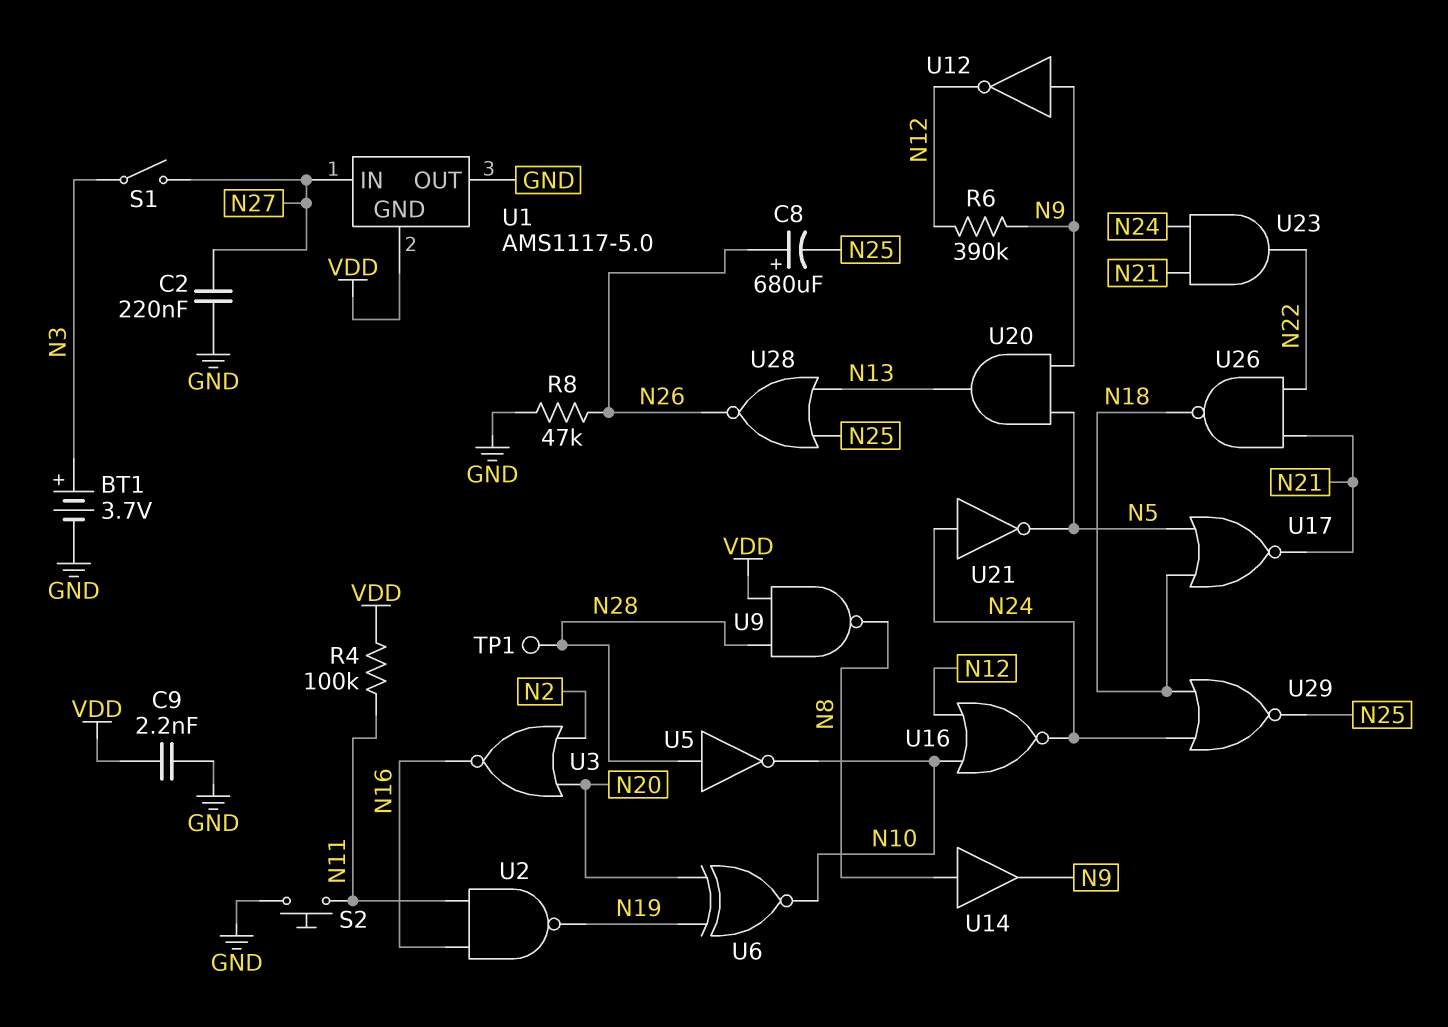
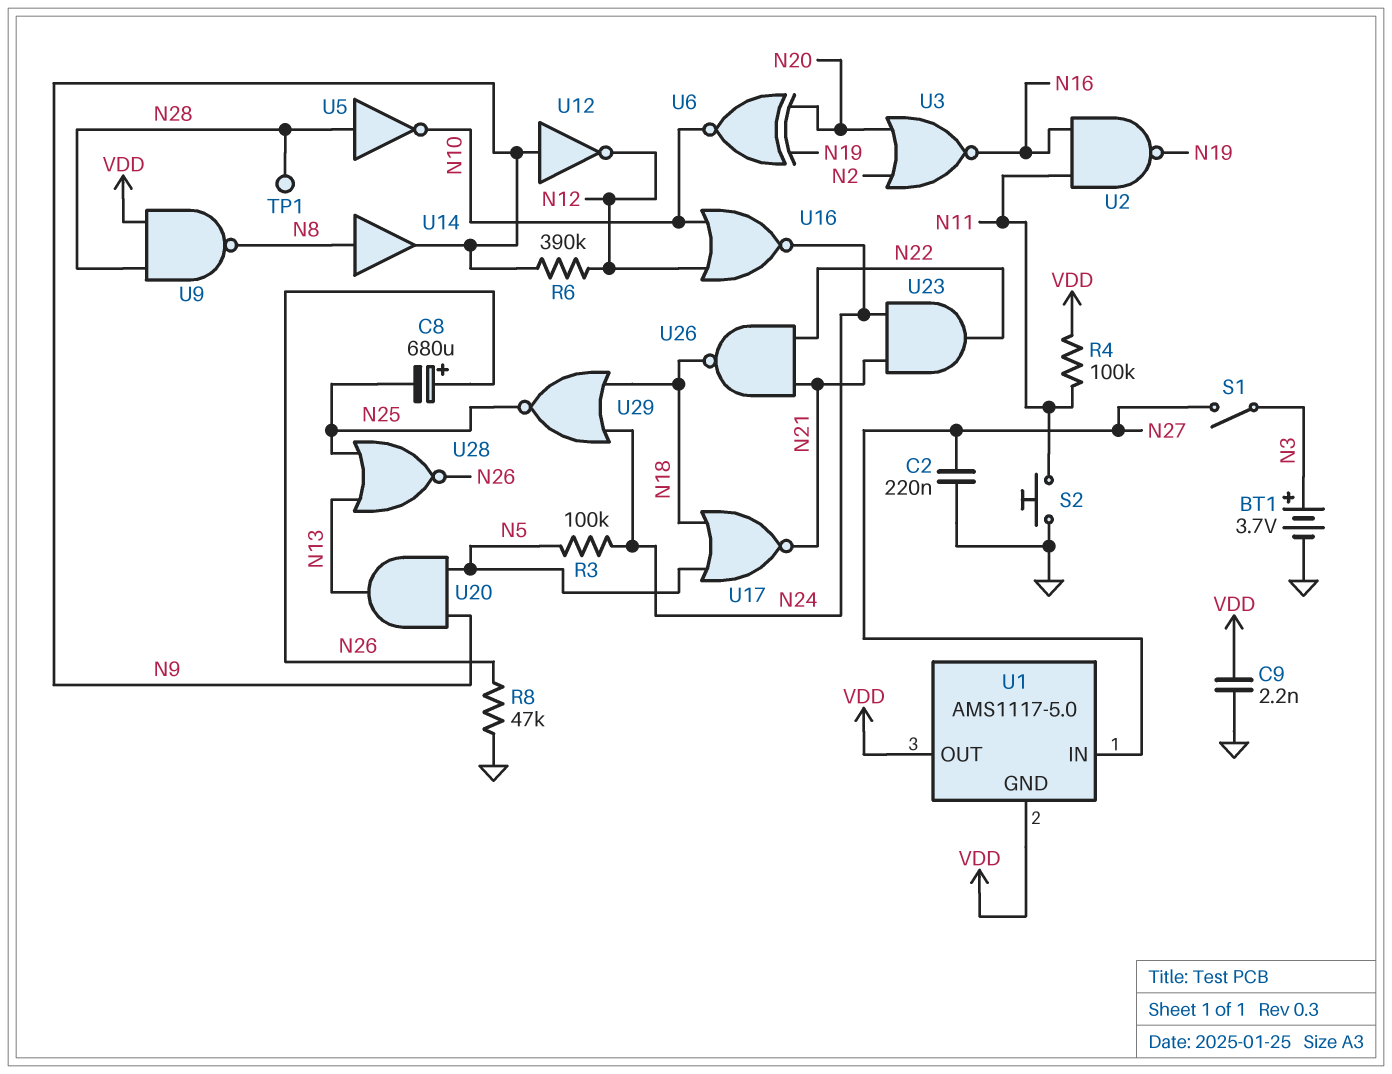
R3: none -> 100k (N5, N24)
U1 pin OUT: GND -> VDD
U21: NOT (in N24, out N5) -> none

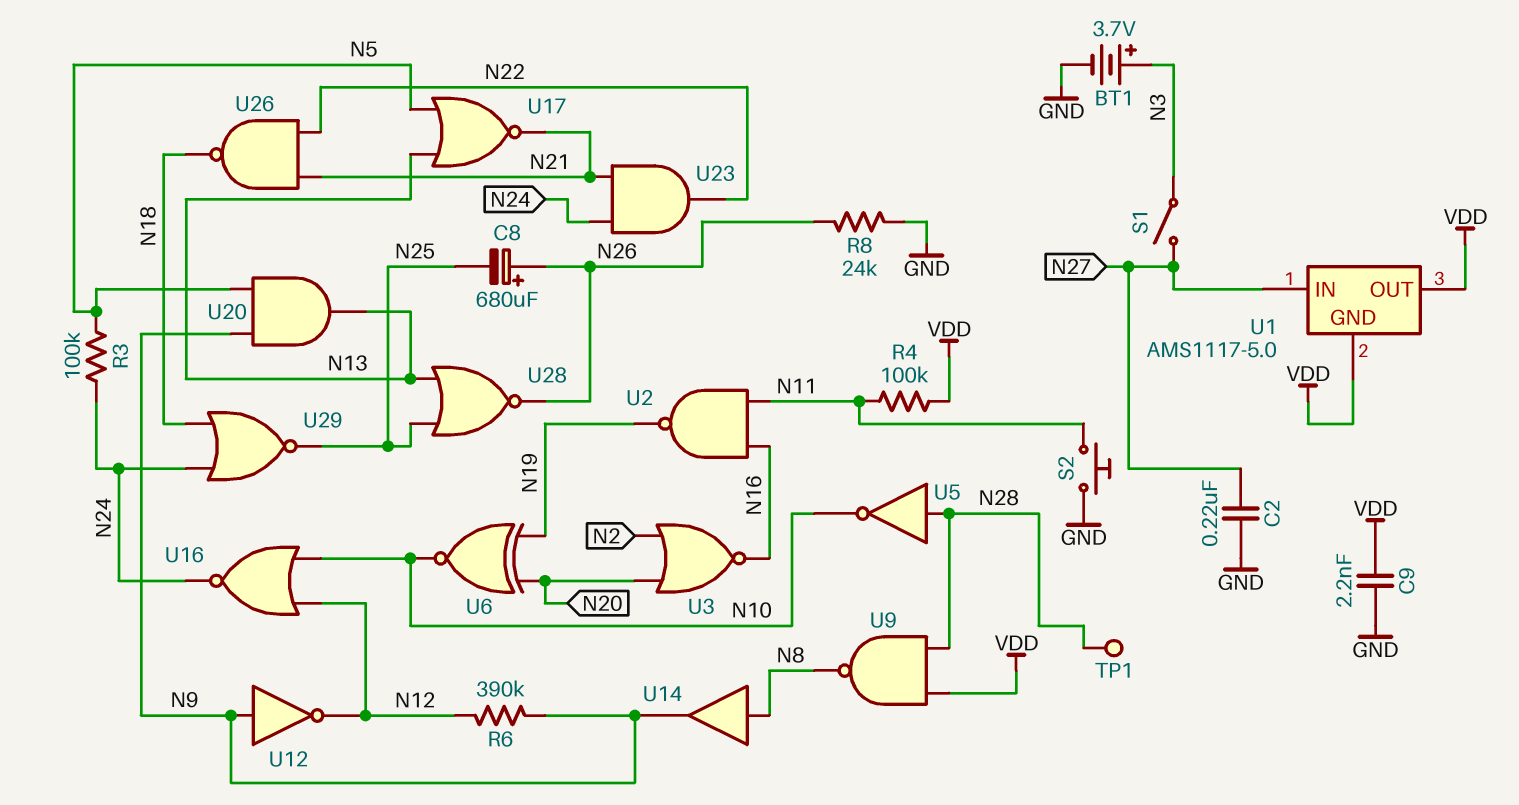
R8: 47k (GND, N26) -> 24k (GND, N26)
U17: NOR (in N5, in N18, out N21) -> NOR (in N5, in N13, out N21)

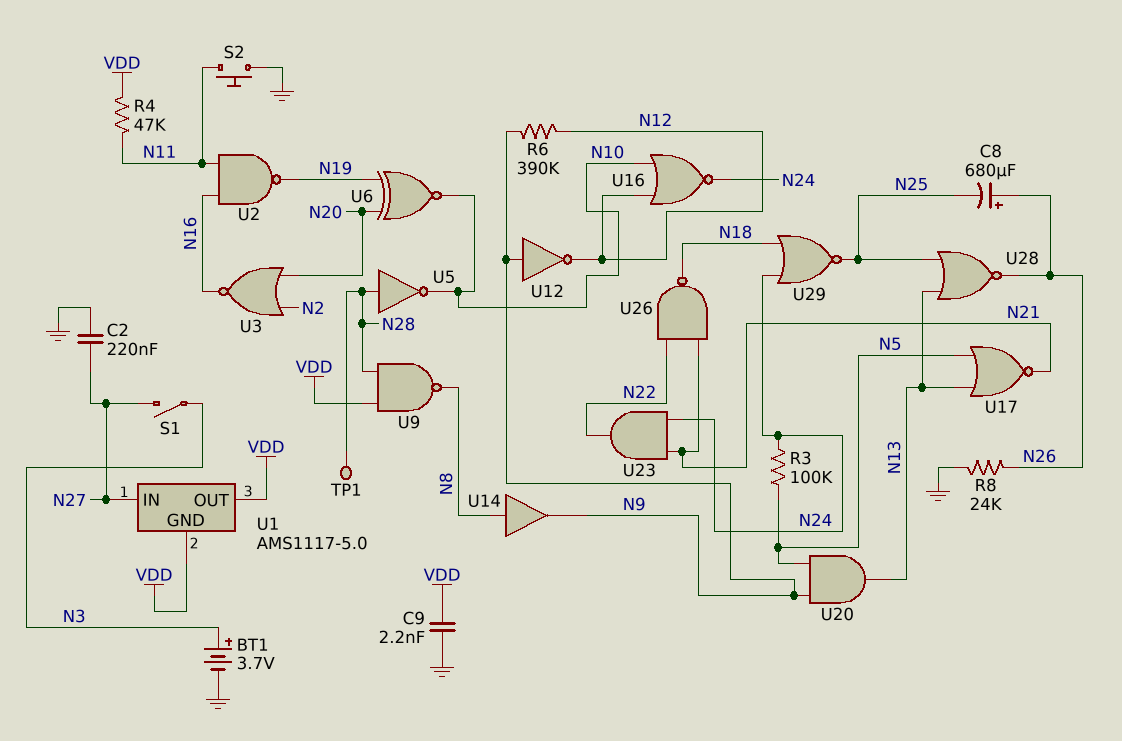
R4: 100k (N11, VDD) -> 47k (N11, VDD)

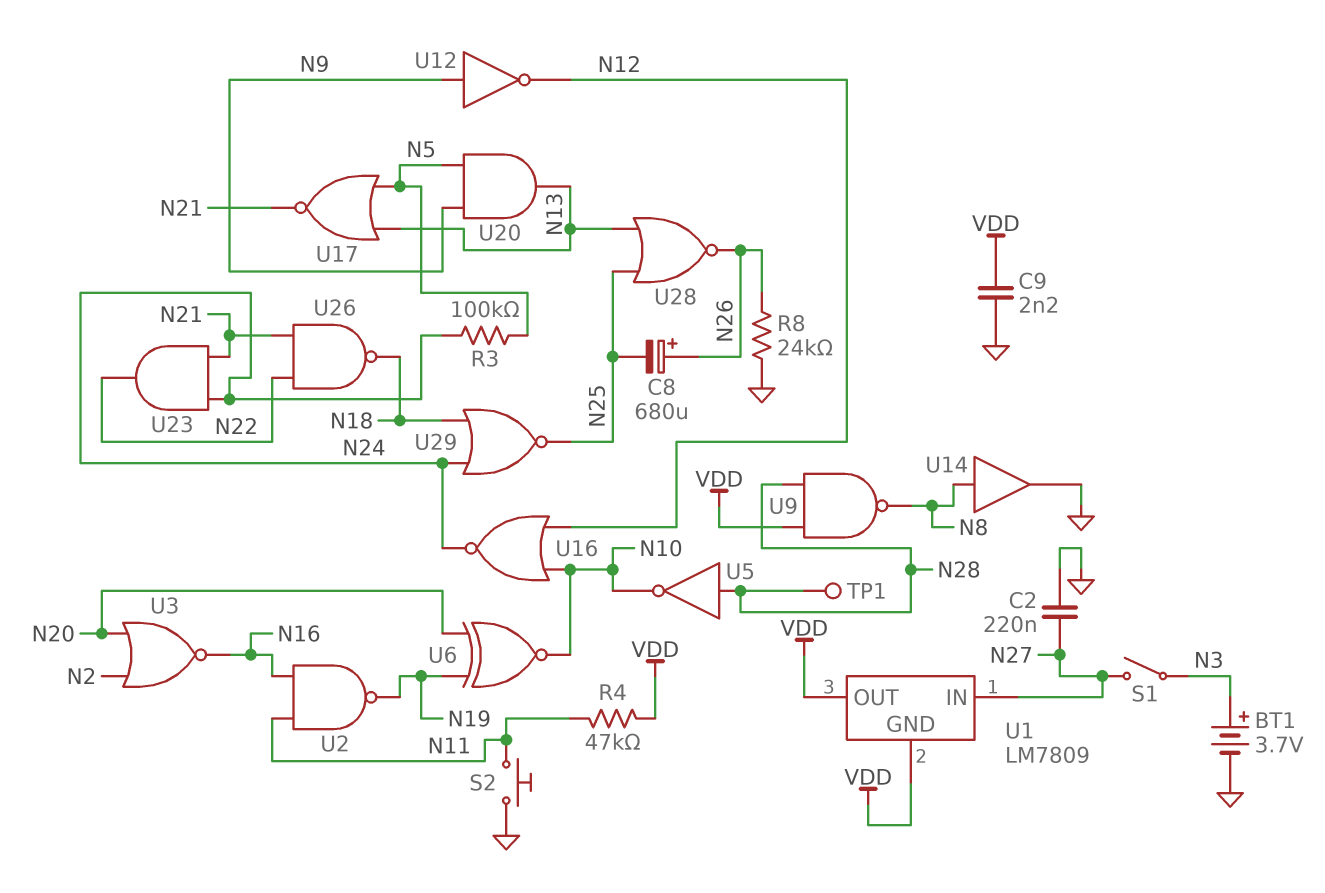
R6: 390k (N9, N12) -> none
U1: AMS1117-5.0 -> LM7809
U14: buffer (in N8, out N9) -> buffer (in N8, out GND)

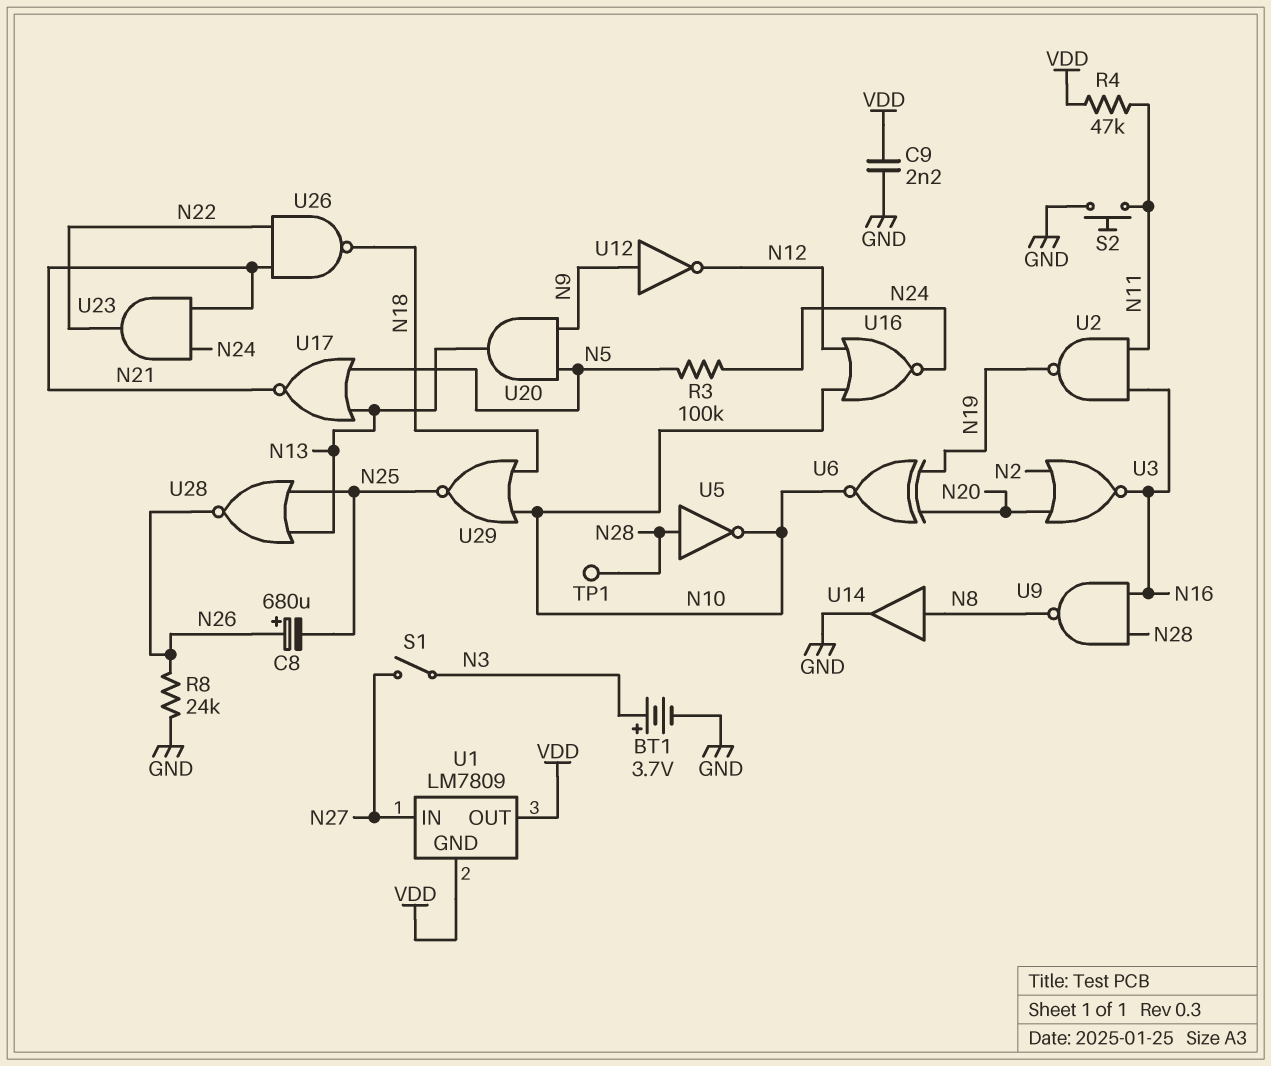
C2: 220nF (GND, N27) -> none
U9: NAND (in N28, in VDD, out N8) -> NAND (in N16, in N28, out N8)
U29: NOR (in N18, in N24, out N25) -> NOR (in N10, in N18, out N25)

